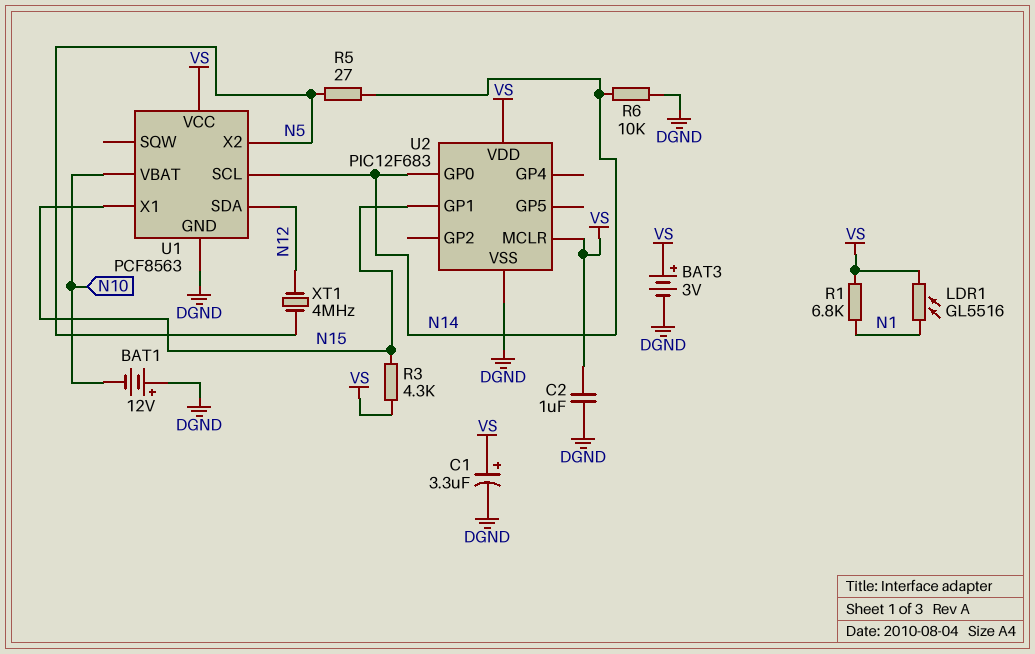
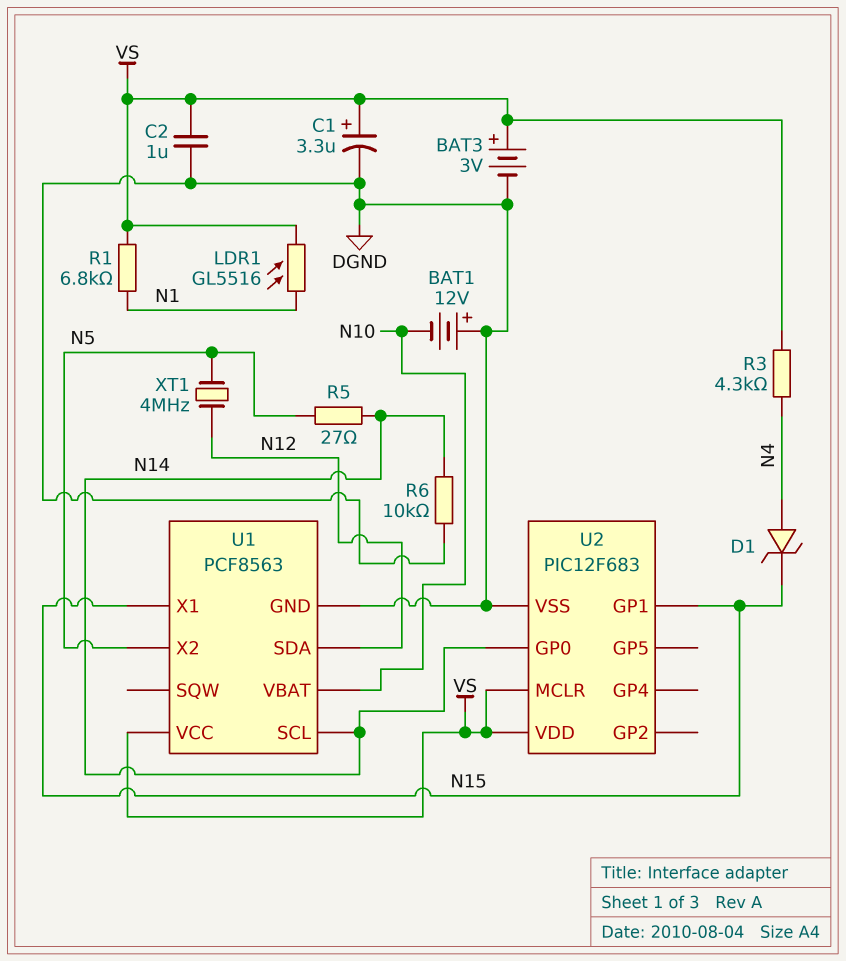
D1: none -> zener (A N4, K N15)
R3: 4.3k (N15, VS) -> 4.3k (N4, VS)

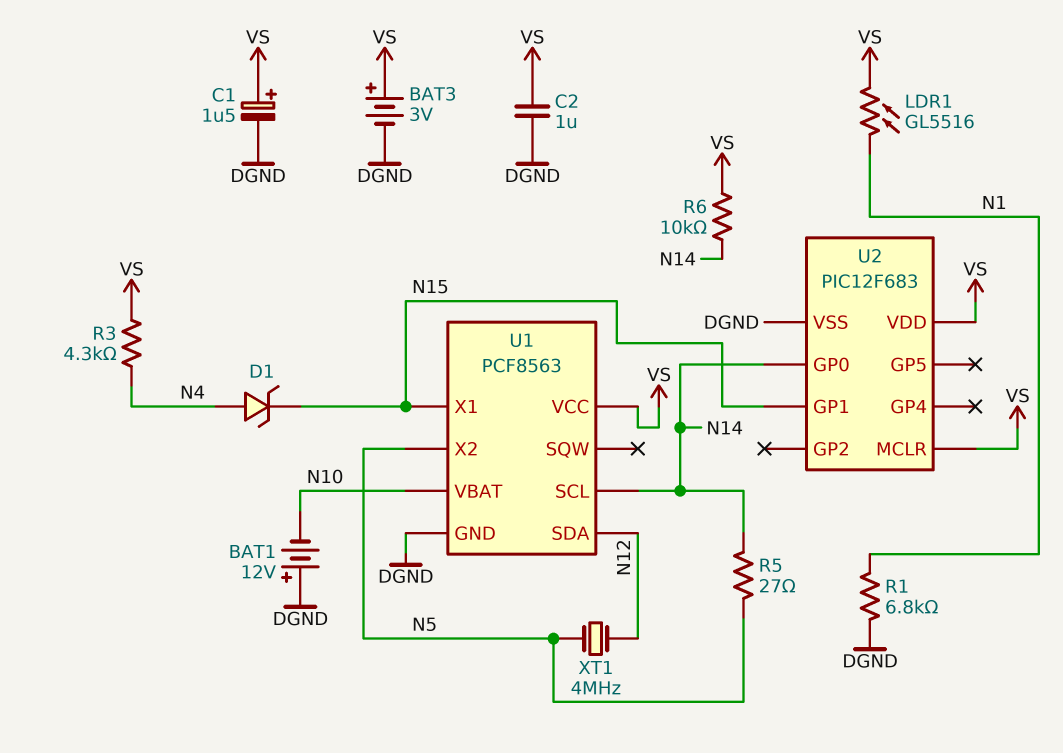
C1: 3.3uF (plus VS, minus DGND) -> 1.5uF (plus VS, minus DGND)
R1: 6.8k (N1, VS) -> 6.8k (DGND, N1)
R6: 10k (DGND, N14) -> 10k (N14, VS)

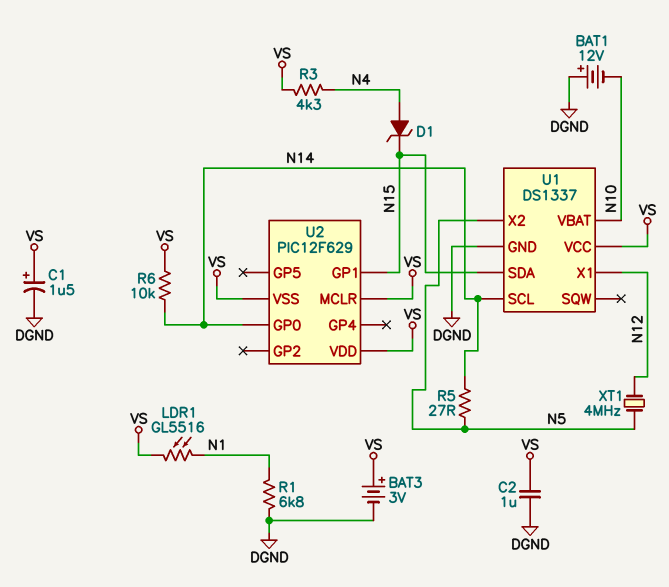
U1: PCF8563 -> DS1337
U1 pin SDA: N12 -> N15
U1 pin X1: N15 -> N12
U2: PIC12F683 -> PIC12F629
U2 pin VSS: DGND -> VS

